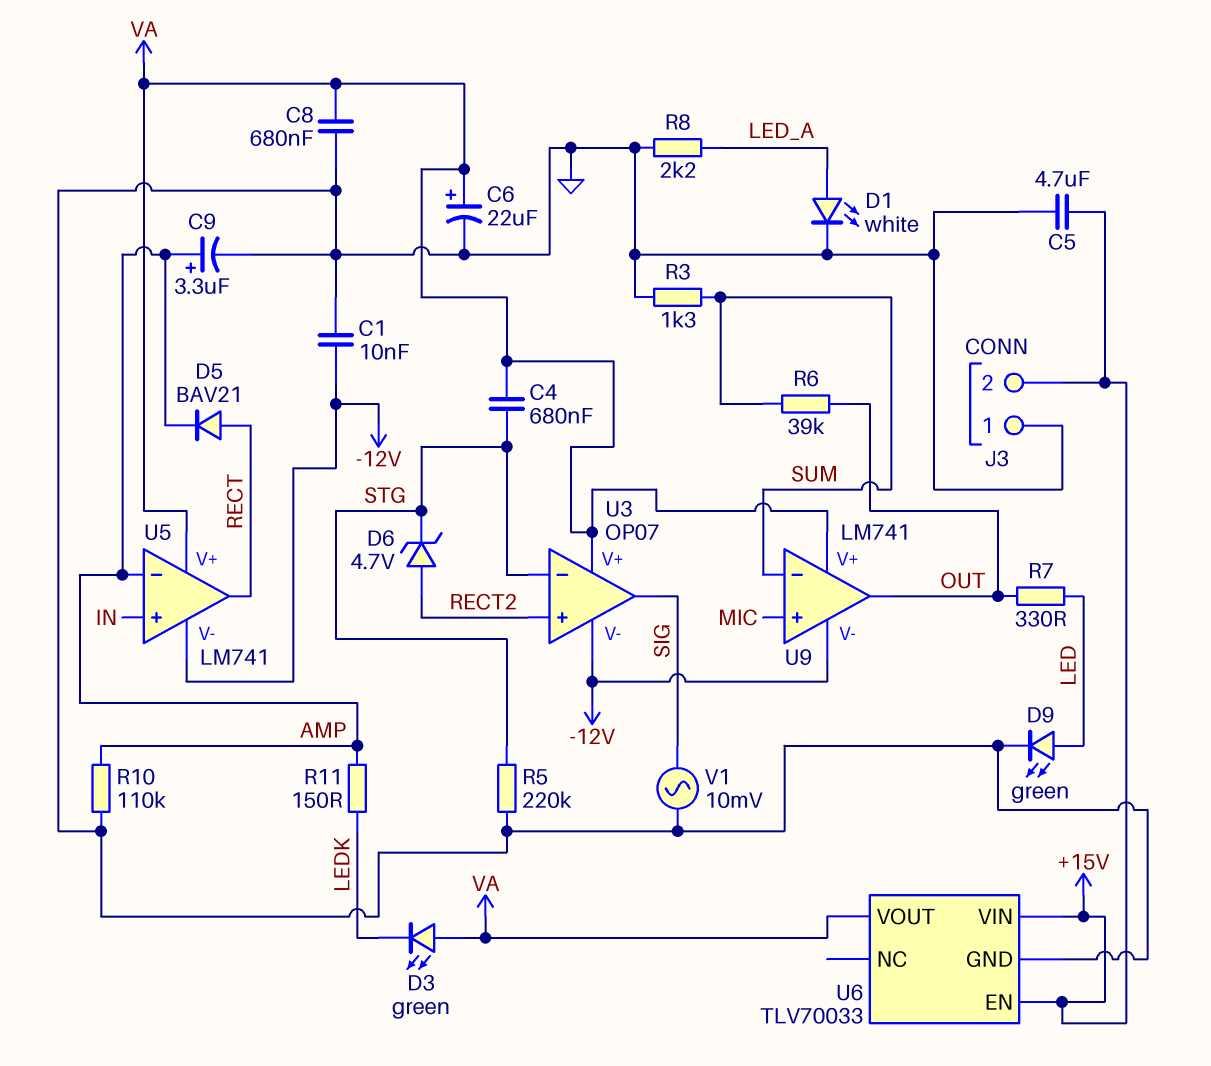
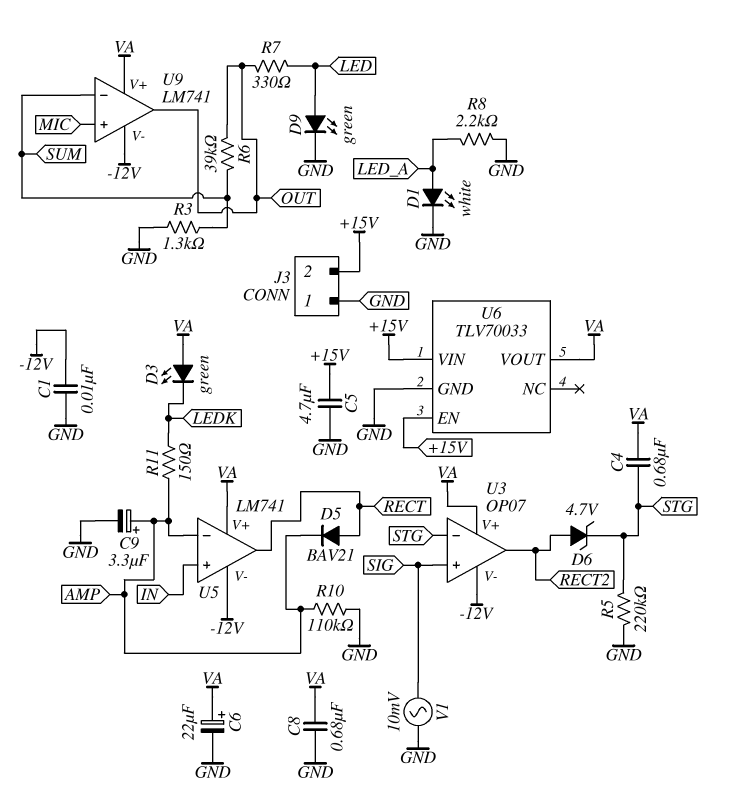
U3 pin in+: RECT2 -> SIG
U3 pin out: SIG -> RECT2

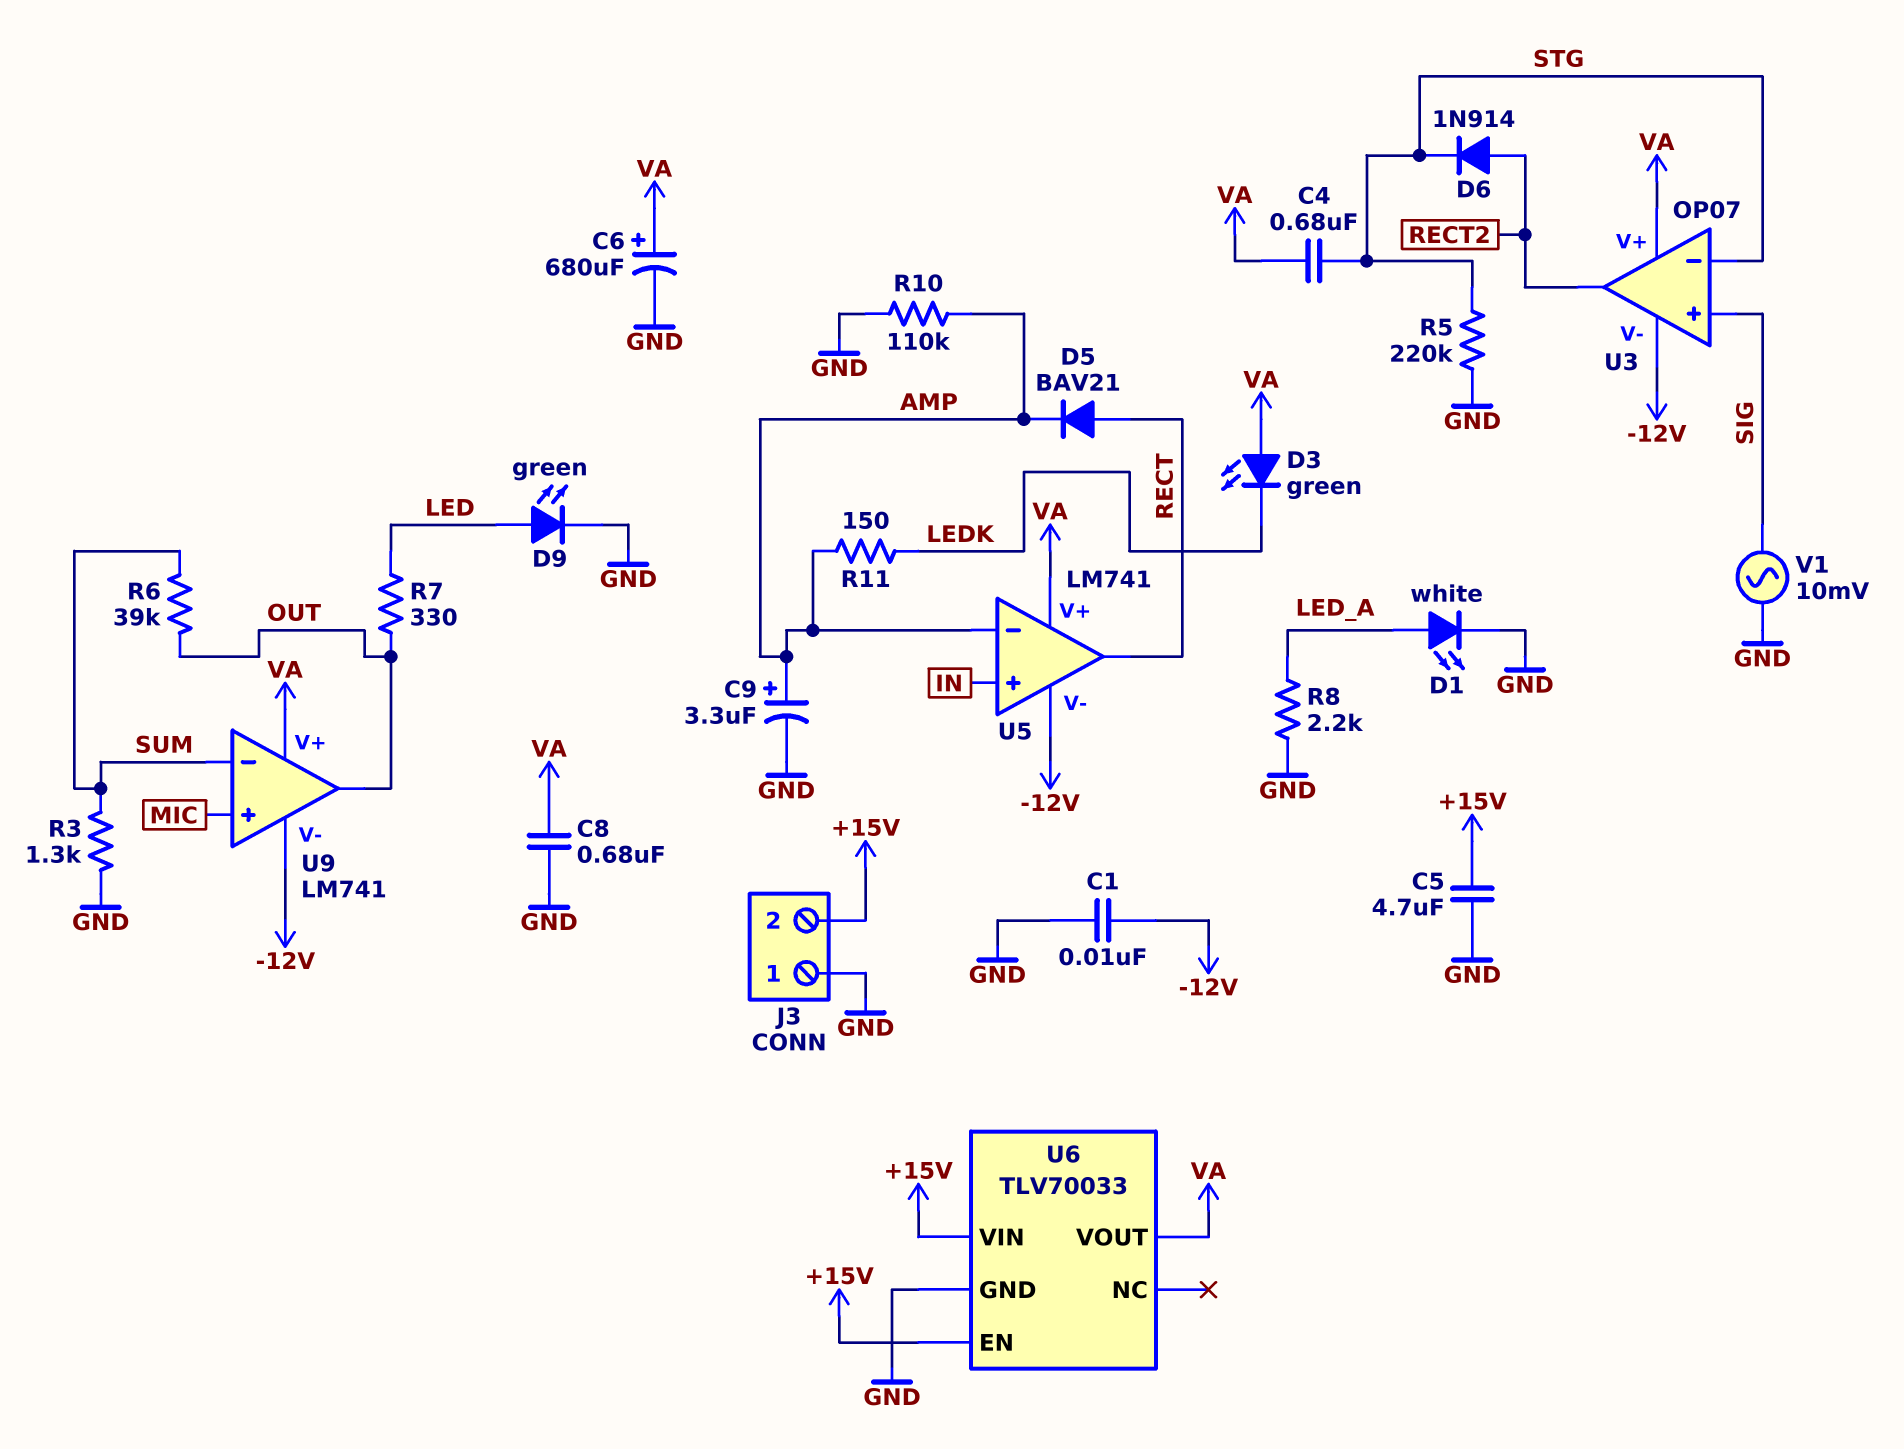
C6: 22uF (plus VA, minus GND) -> 680uF (plus VA, minus GND)
D6: zener 4.7V (A RECT2, K STG) -> diode 1N914 (A RECT2, K STG)

